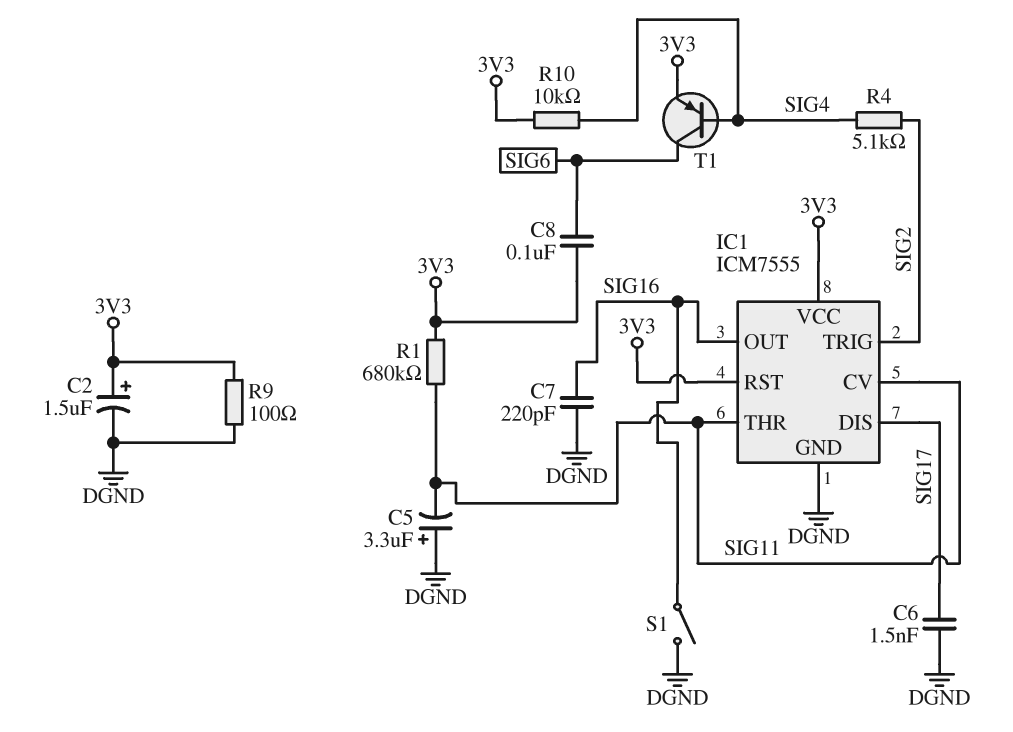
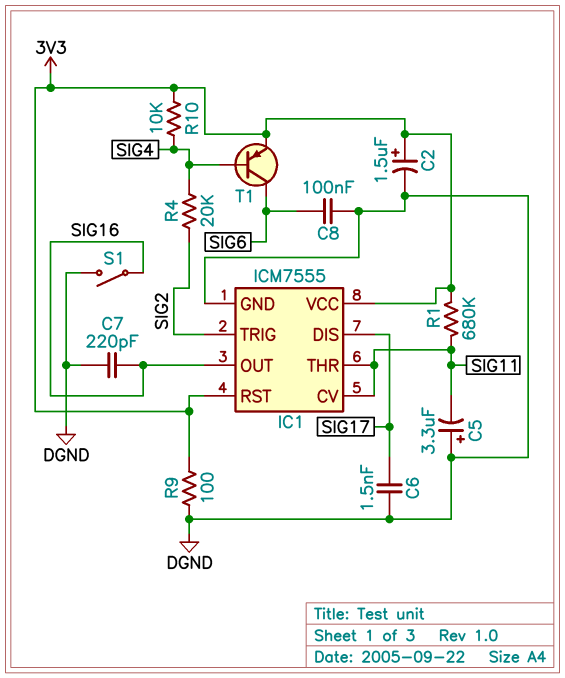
C8: 100nF (3V3, SIG6) -> 100nF (DGND, SIG6)
R4: 5.1k (SIG2, SIG4) -> 20k (SIG2, SIG4)

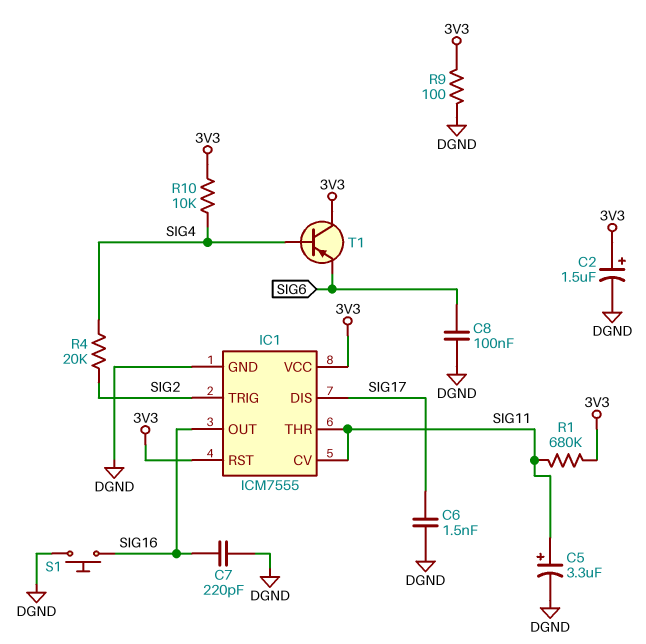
C5: 3.3uF (plus DGND, minus SIG11) -> 3.3uF (plus SIG11, minus DGND)
S1: switch (DGND, SIG16) -> button (DGND, SIG16)
T1: PNP (B SIG4, C SIG6, E 3V3) -> PNP (B SIG4, C 3V3, E SIG6)

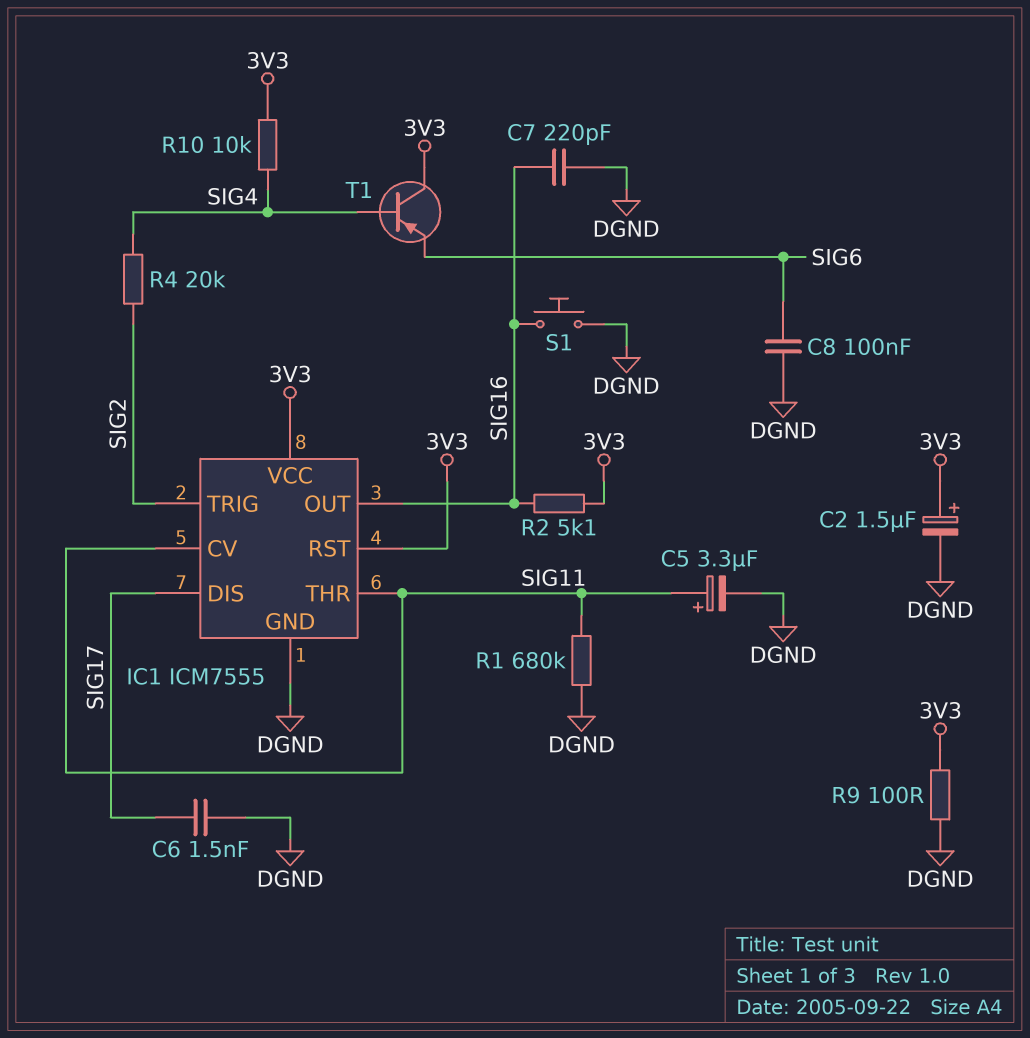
R1: 680k (3V3, SIG11) -> 680k (DGND, SIG11)
R2: none -> 5.1k (3V3, SIG16)

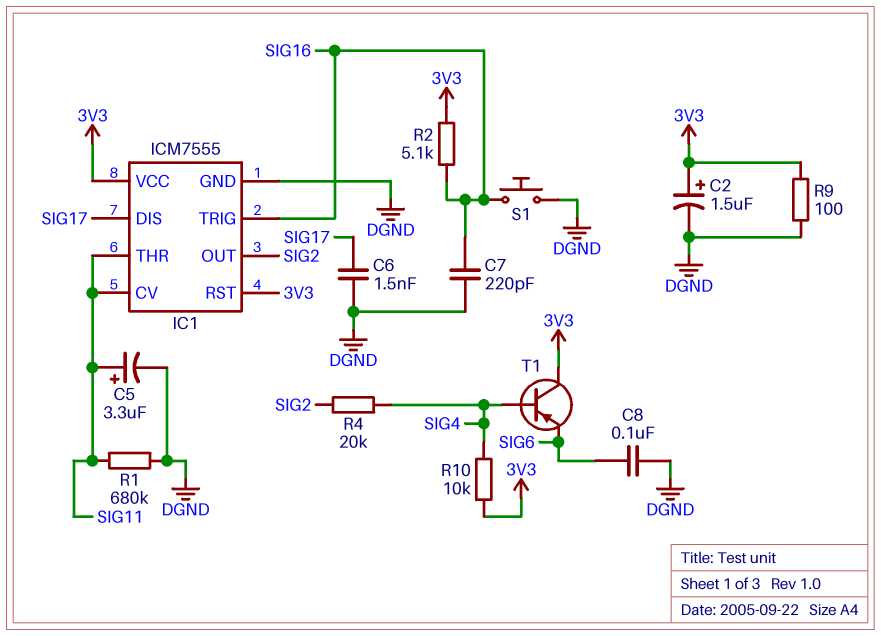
IC1 pin OUT: SIG16 -> SIG2
IC1 pin TRIG: SIG2 -> SIG16

